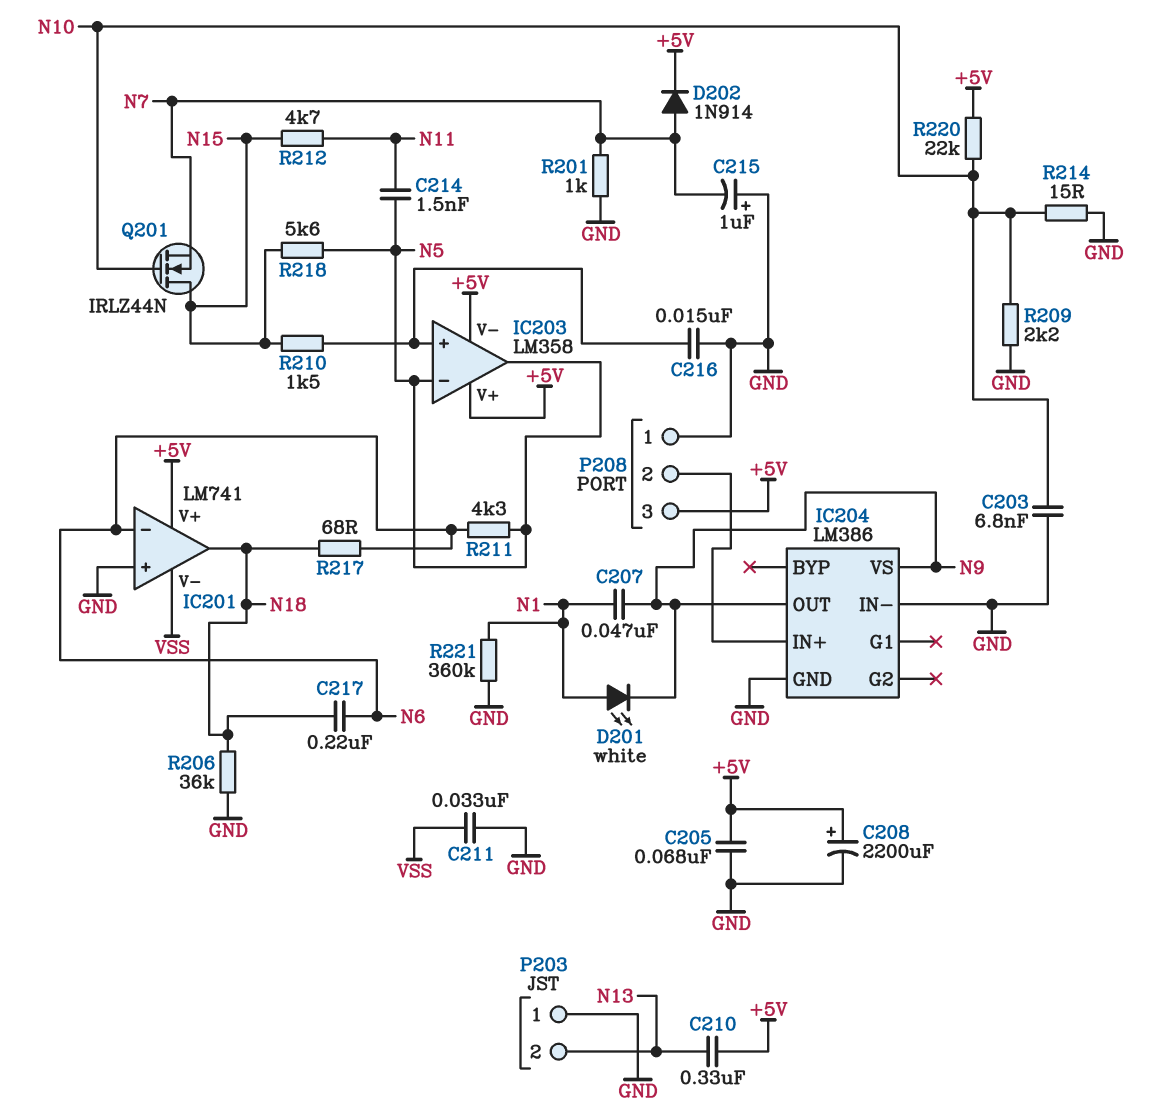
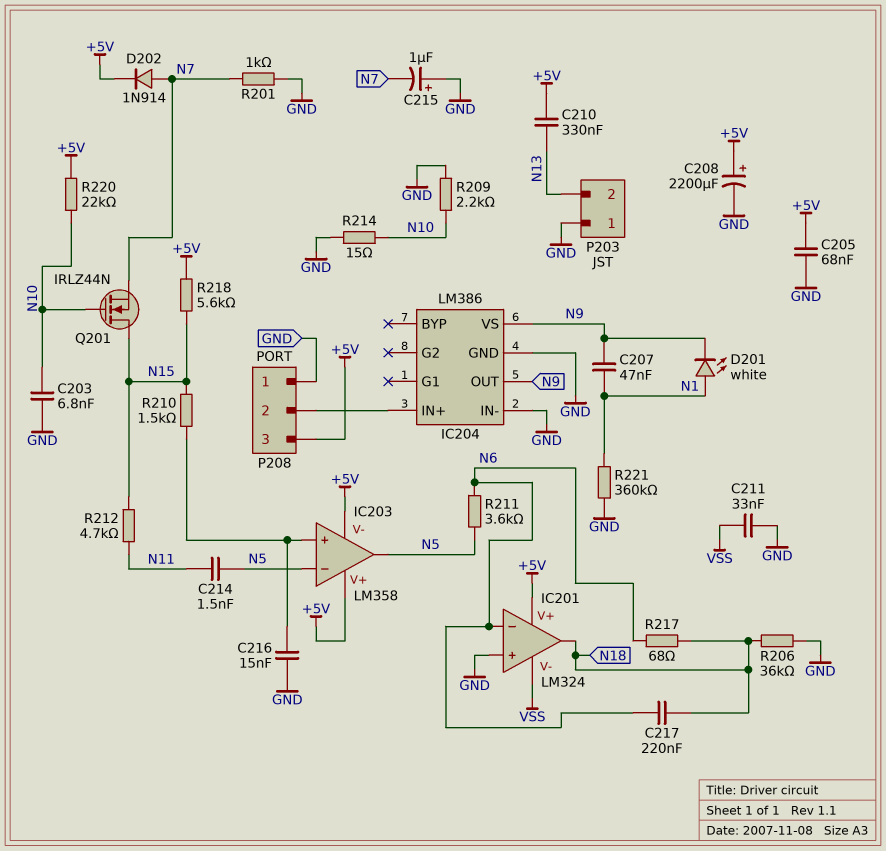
IC201: LM741 -> LM324
R211: 4.3k (N5, N6) -> 3.6k (N5, N6)
R218: 5.6k (N5, N15) -> 5.6k (+5V, N15)

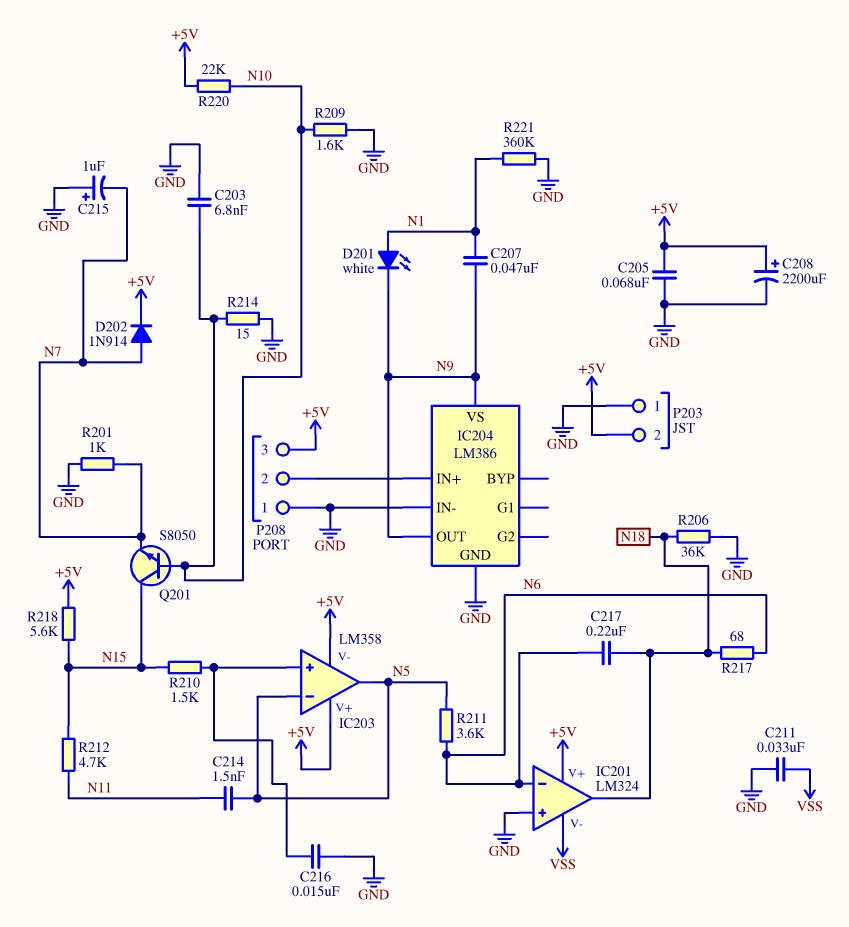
C210: 330nF (+5V, N13) -> none
P203 pin 2: N13 -> +5V
Q201: NMOS IRLZ44N (G N10, D N15, S N7) -> NPN S8050 (B N10, C N15, E N7)
R209: 2.2k (GND, N10) -> 1.6k (GND, N10)

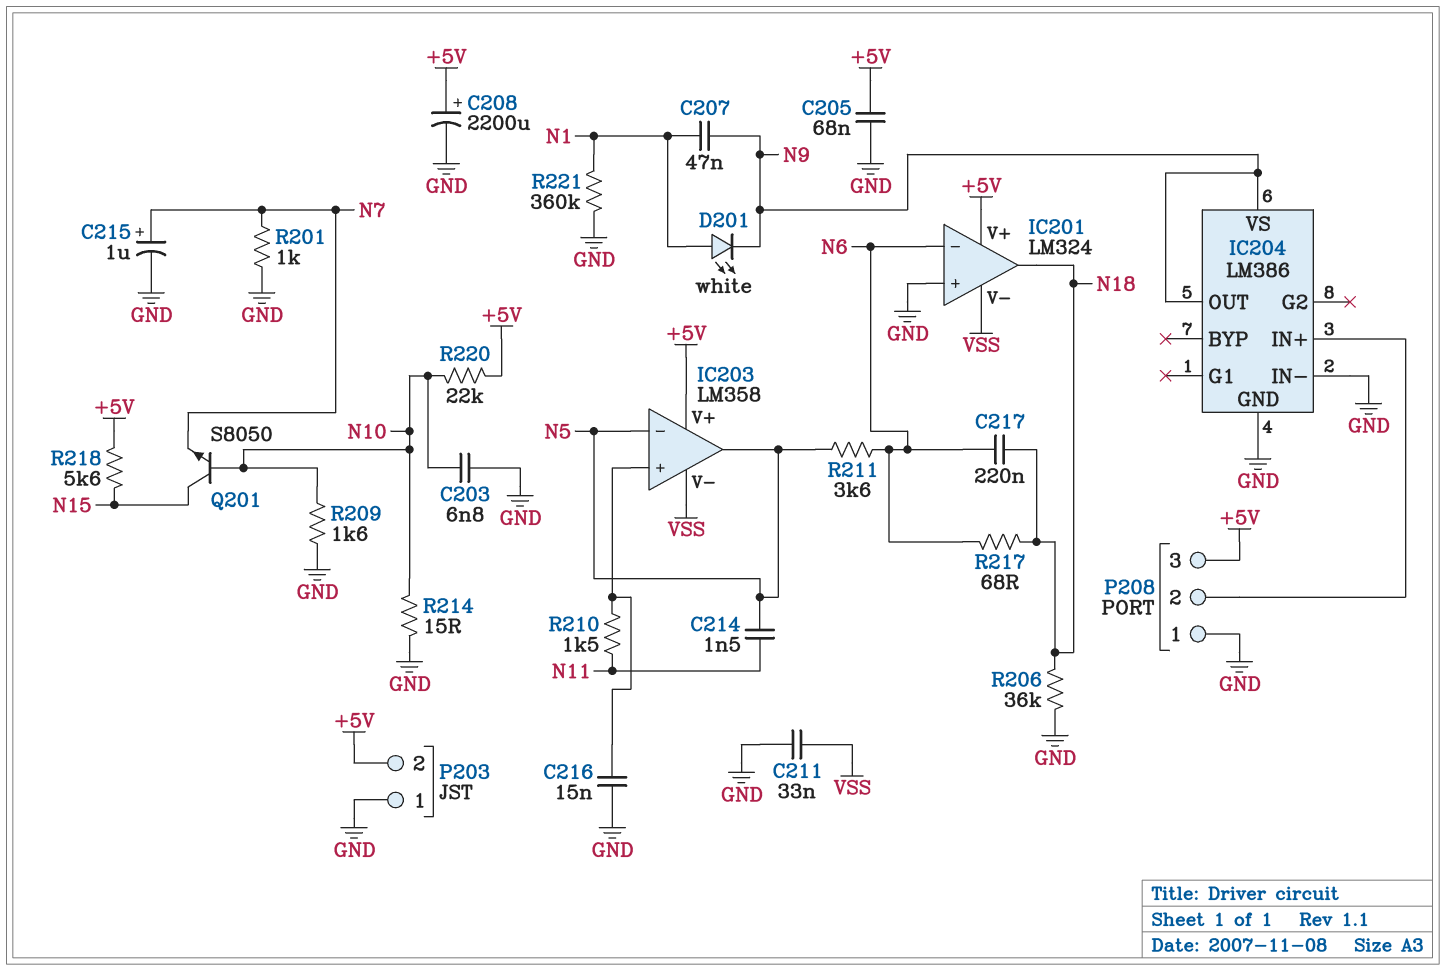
C215: 1uF (plus GND, minus N7) -> 1uF (plus N7, minus GND)
D202: diode 1N914 (A N7, K +5V) -> none
IC203 pin V-: +5V -> VSS
R210: 1.5k (IC203/in+, N15) -> 1.5k (IC203/in+, N11)
R212: 4.7k (N11, N15) -> none

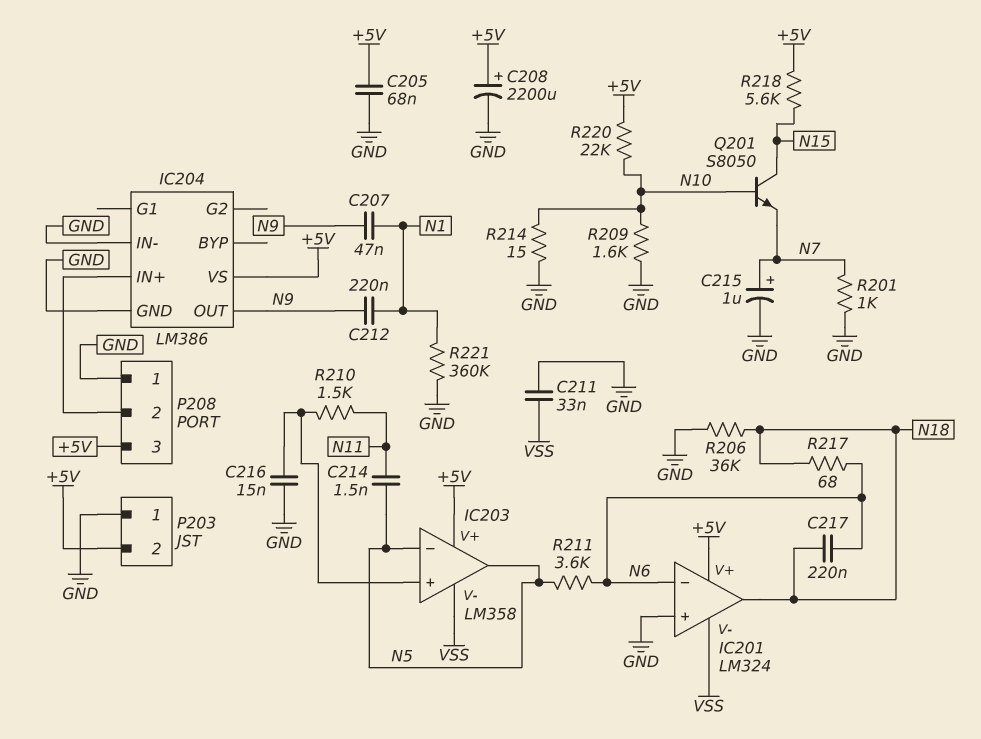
C203: 6.8nF (GND, N10) -> none
C212: none -> 220nF (N1, N9)
D201: LED white (A N1, K N9) -> none
IC204 pin VS: N9 -> +5V

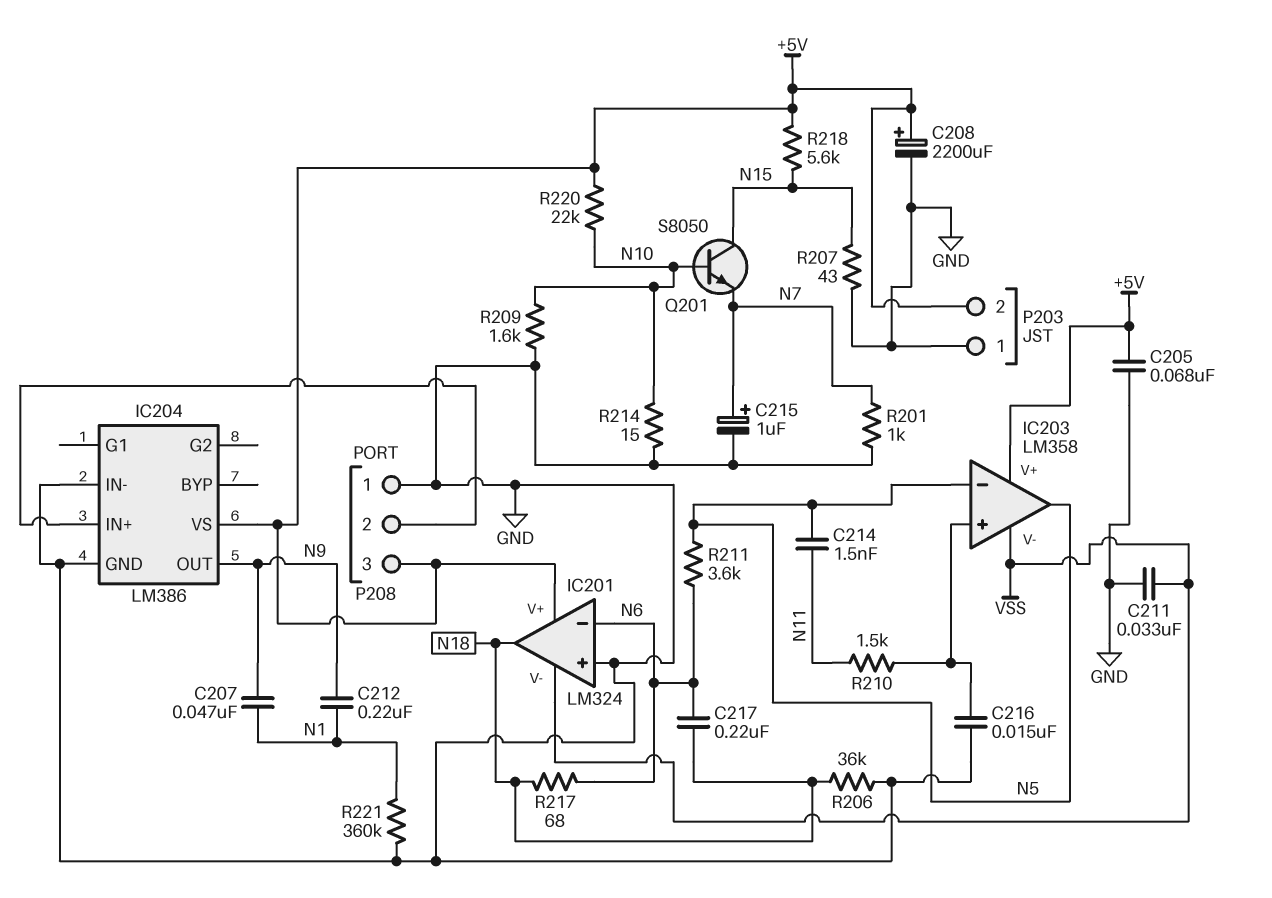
R207: none -> 43 (GND, N15)

